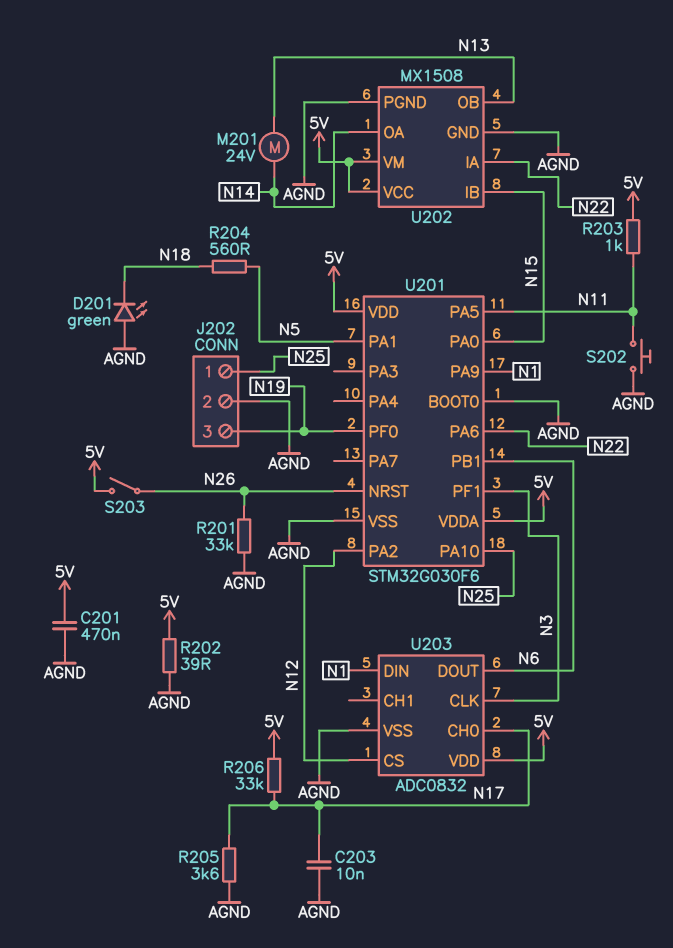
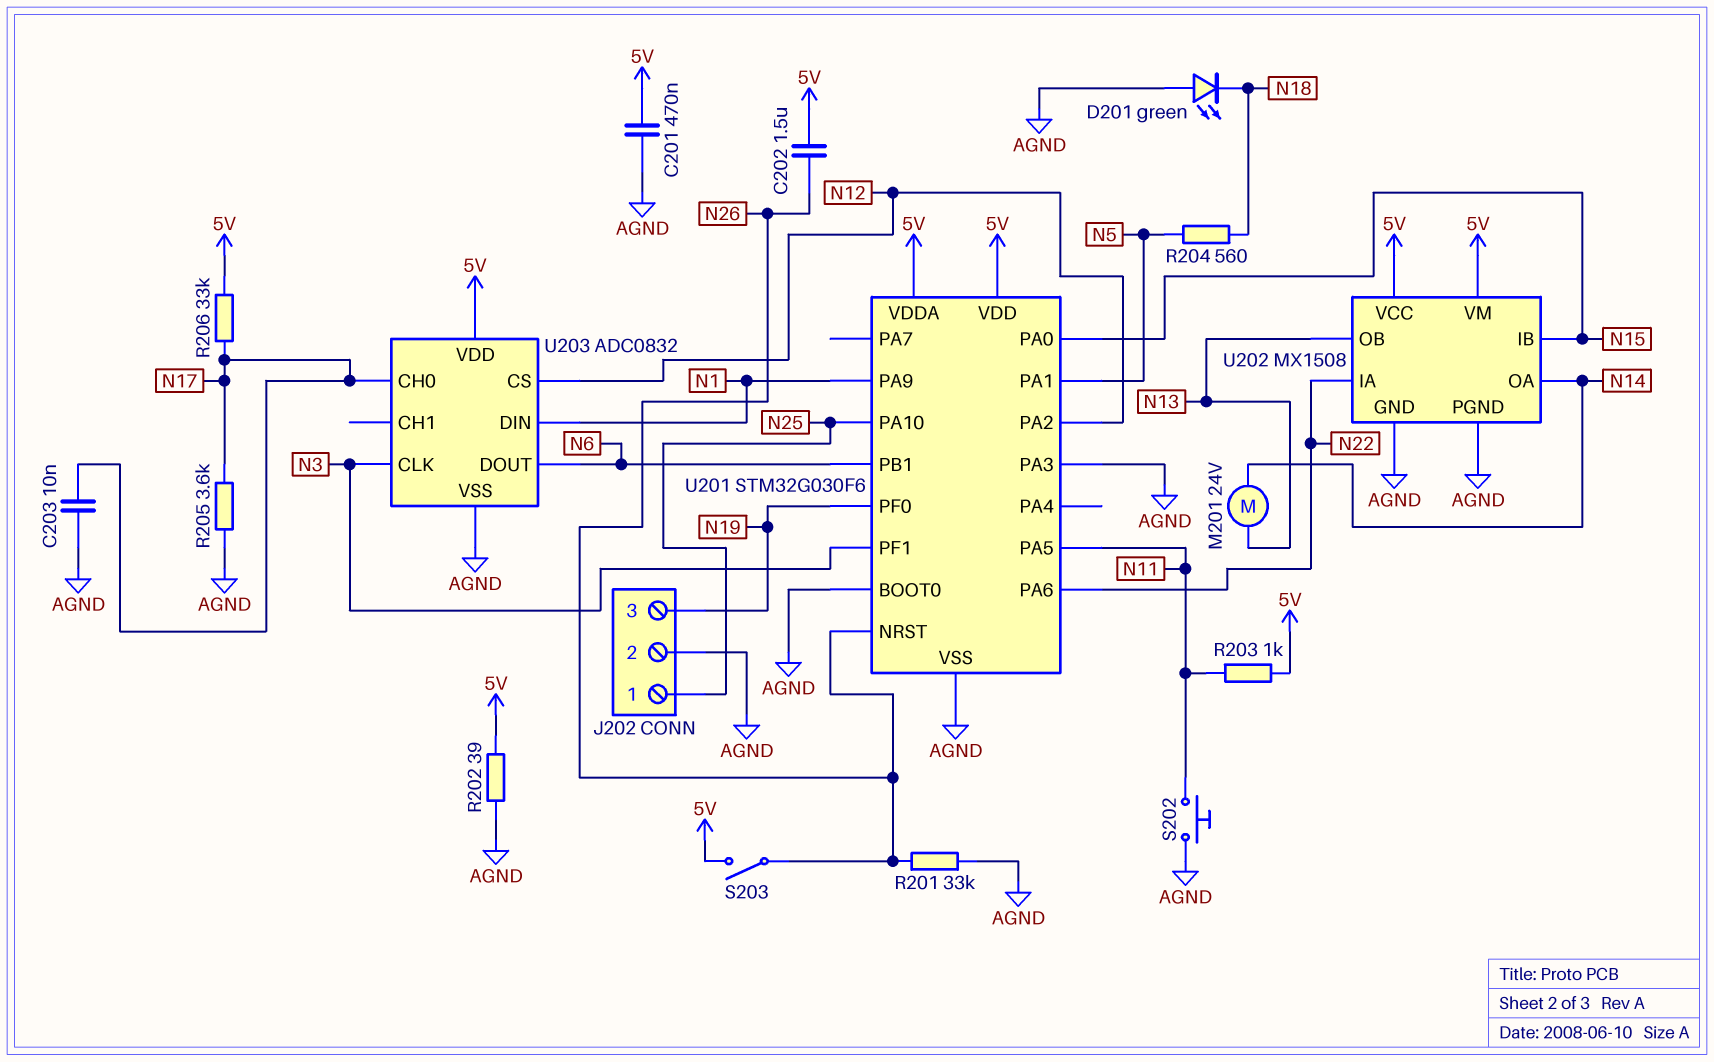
C202: none -> 1.5uF (5V, N26)
U201 pin PA3: none -> AGND

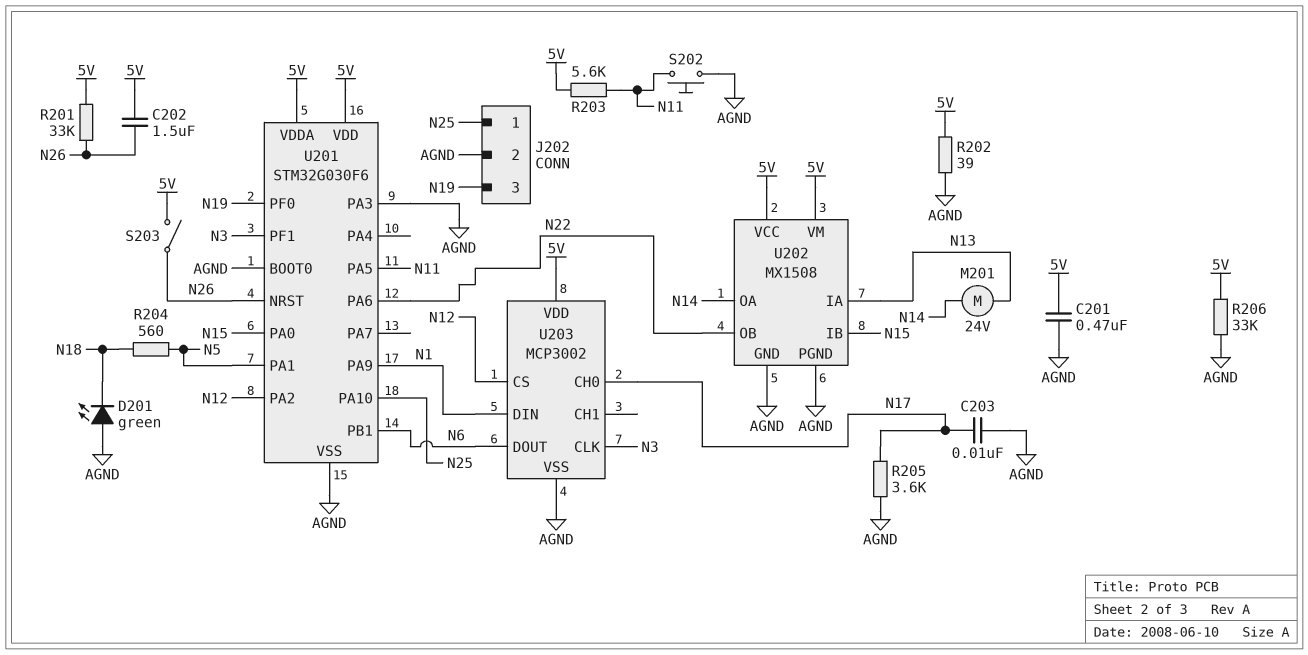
R201: 33k (AGND, N26) -> 33k (5V, N26)
R203: 1k (5V, N11) -> 5.6k (5V, N11)
R206: 33k (5V, N17) -> 33k (5V, AGND)
U202 pin IA: N22 -> N13
U202 pin OB: N13 -> N22
U203: ADC0832 -> MCP3002

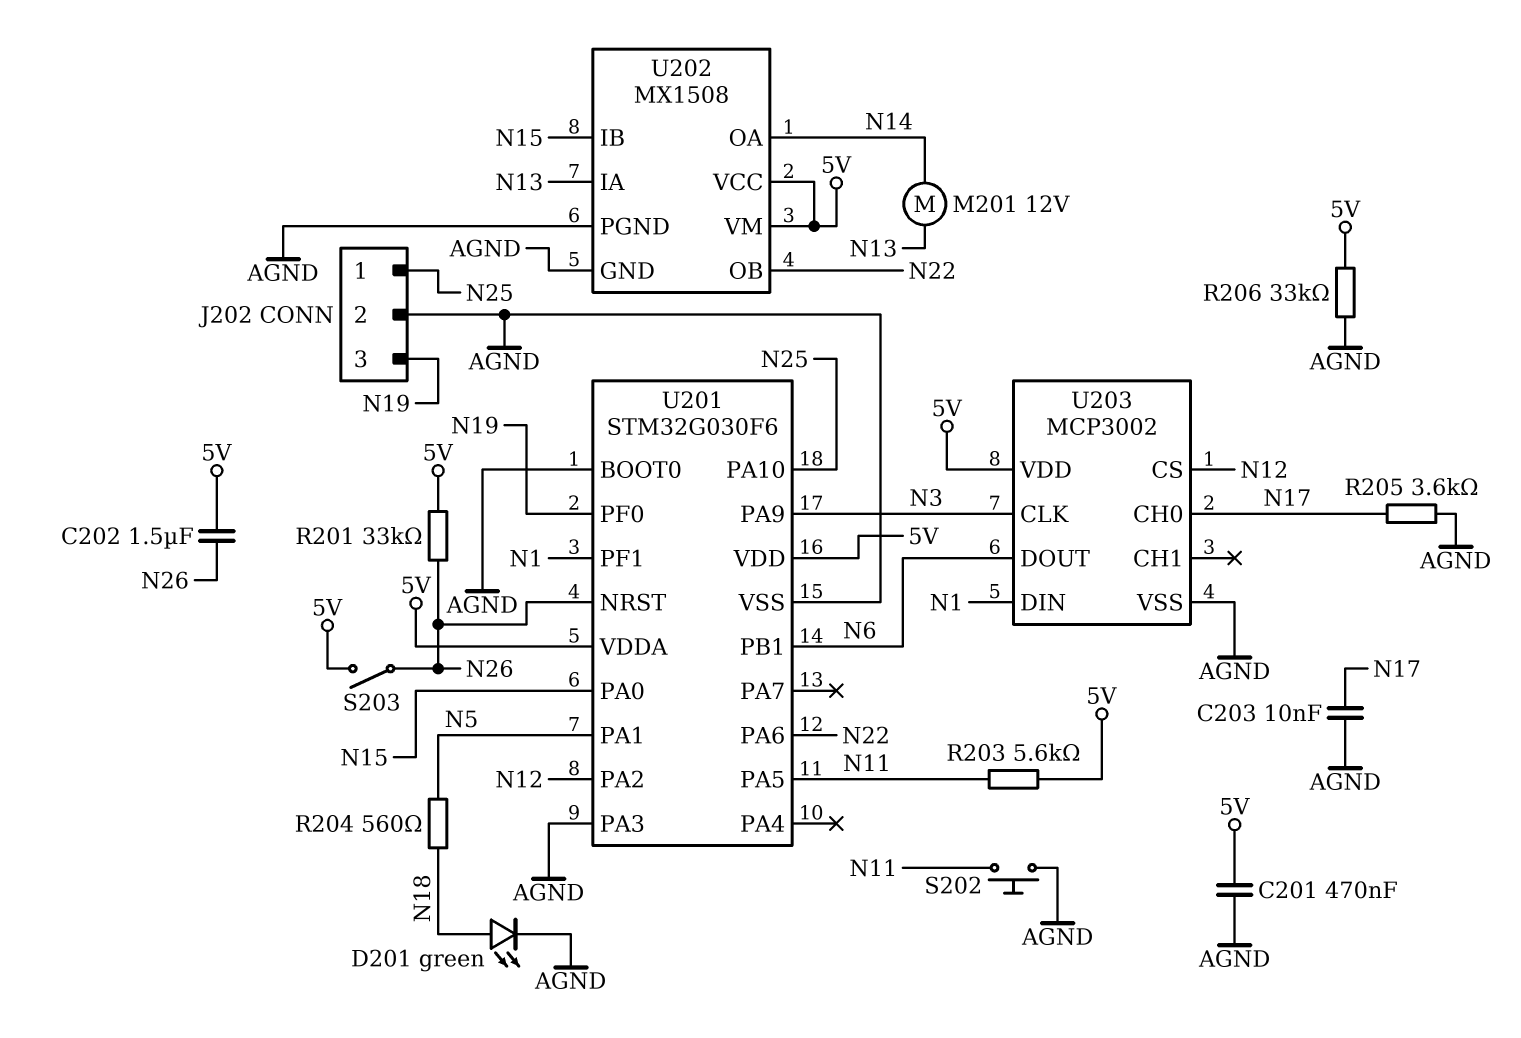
D201: LED green (A AGND, K N18) -> LED green (A N18, K AGND)
M201: motor 24V (N13, N14) -> motor 12V (N13, N14)
R202: 39 (5V, AGND) -> none
U201 pin PA9: N1 -> N3
U201 pin PF1: N3 -> N1

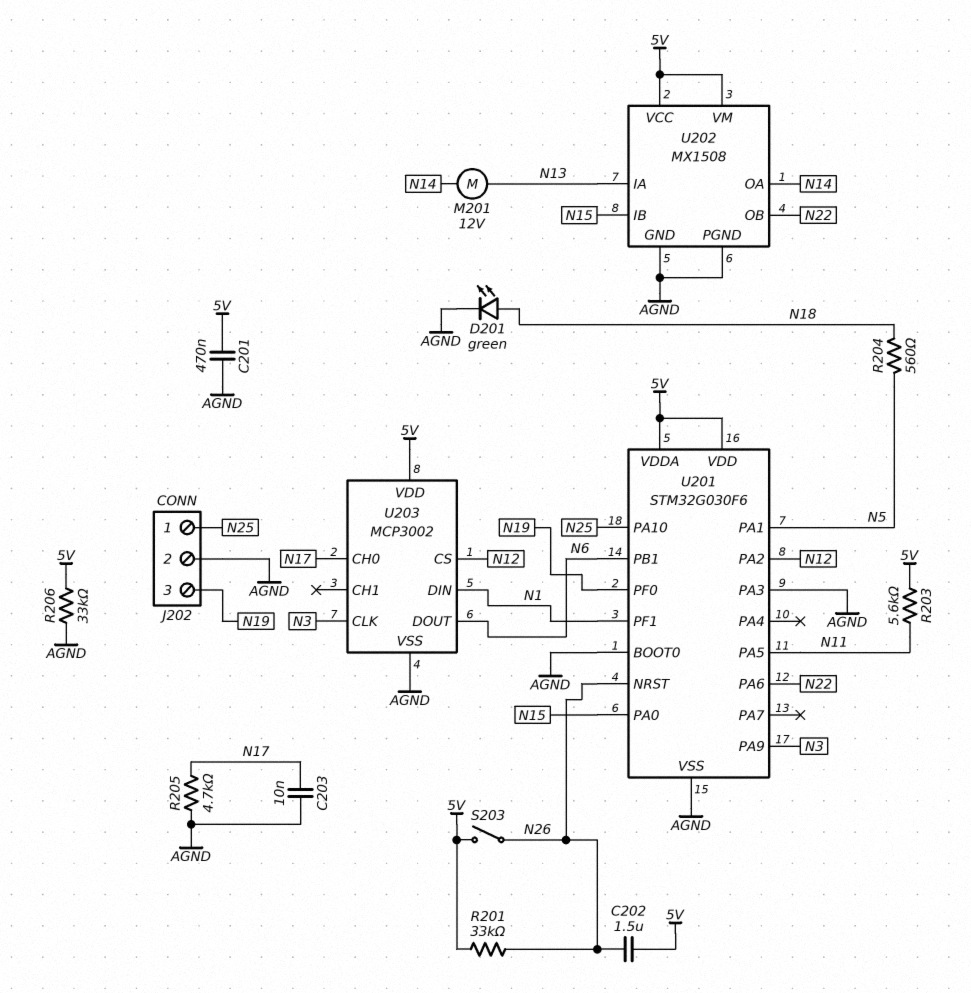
R205: 3.6k (AGND, N17) -> 4.7k (AGND, N17)
S202: button (AGND, N11) -> none

